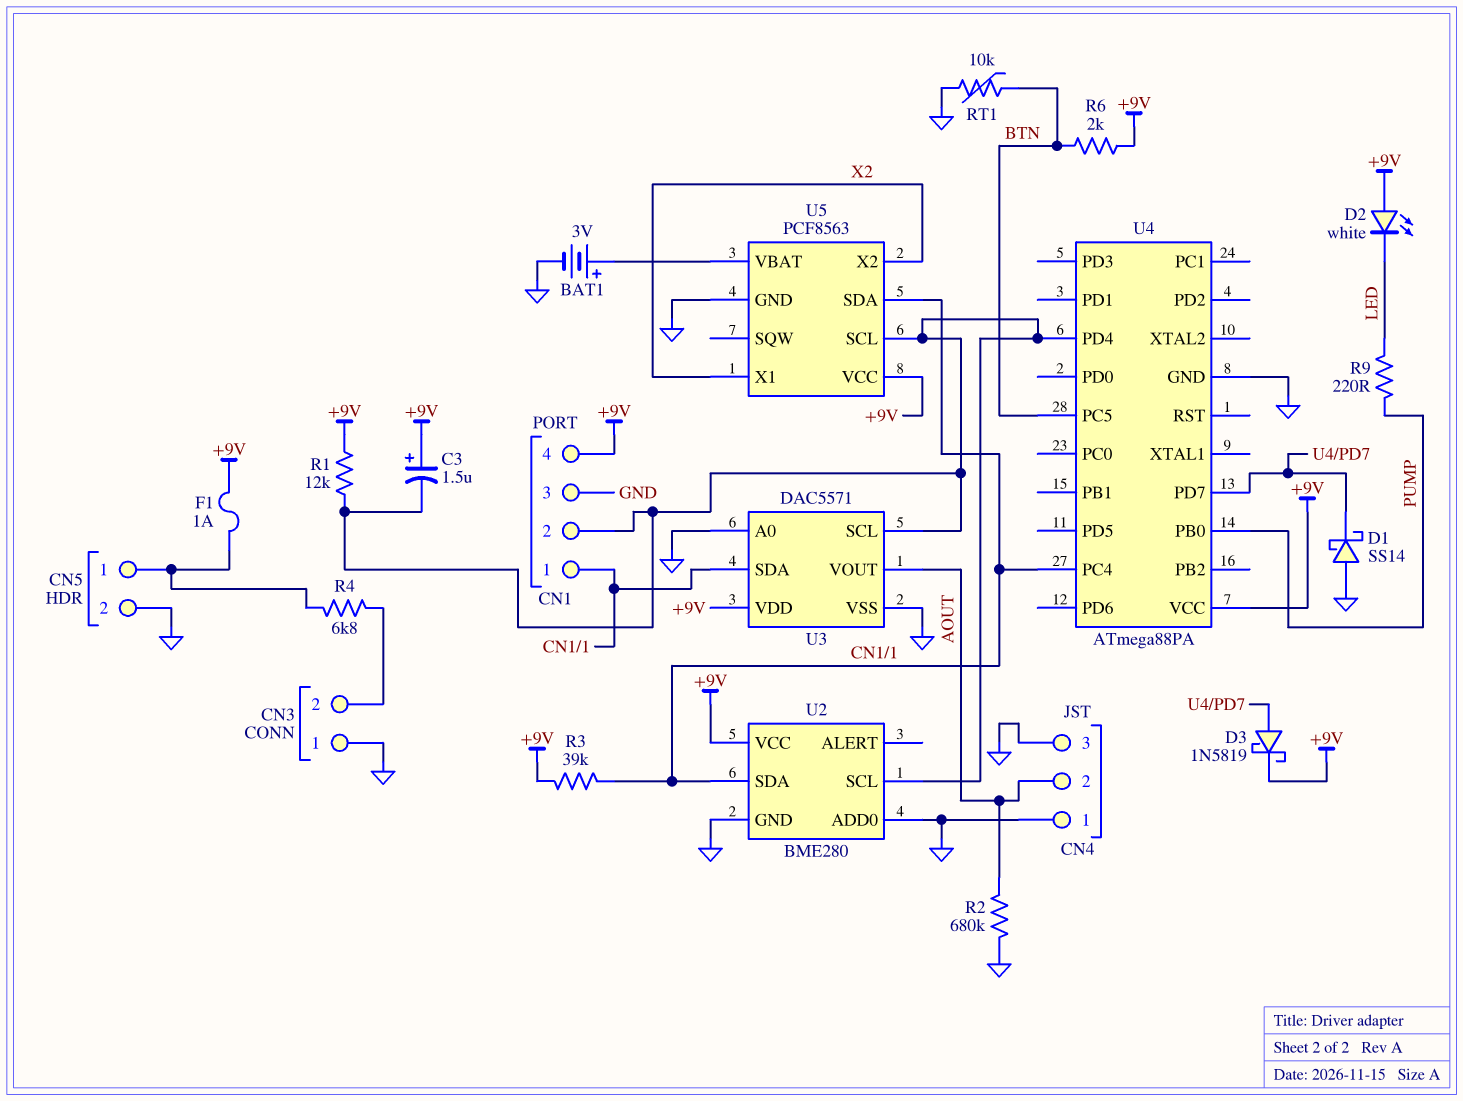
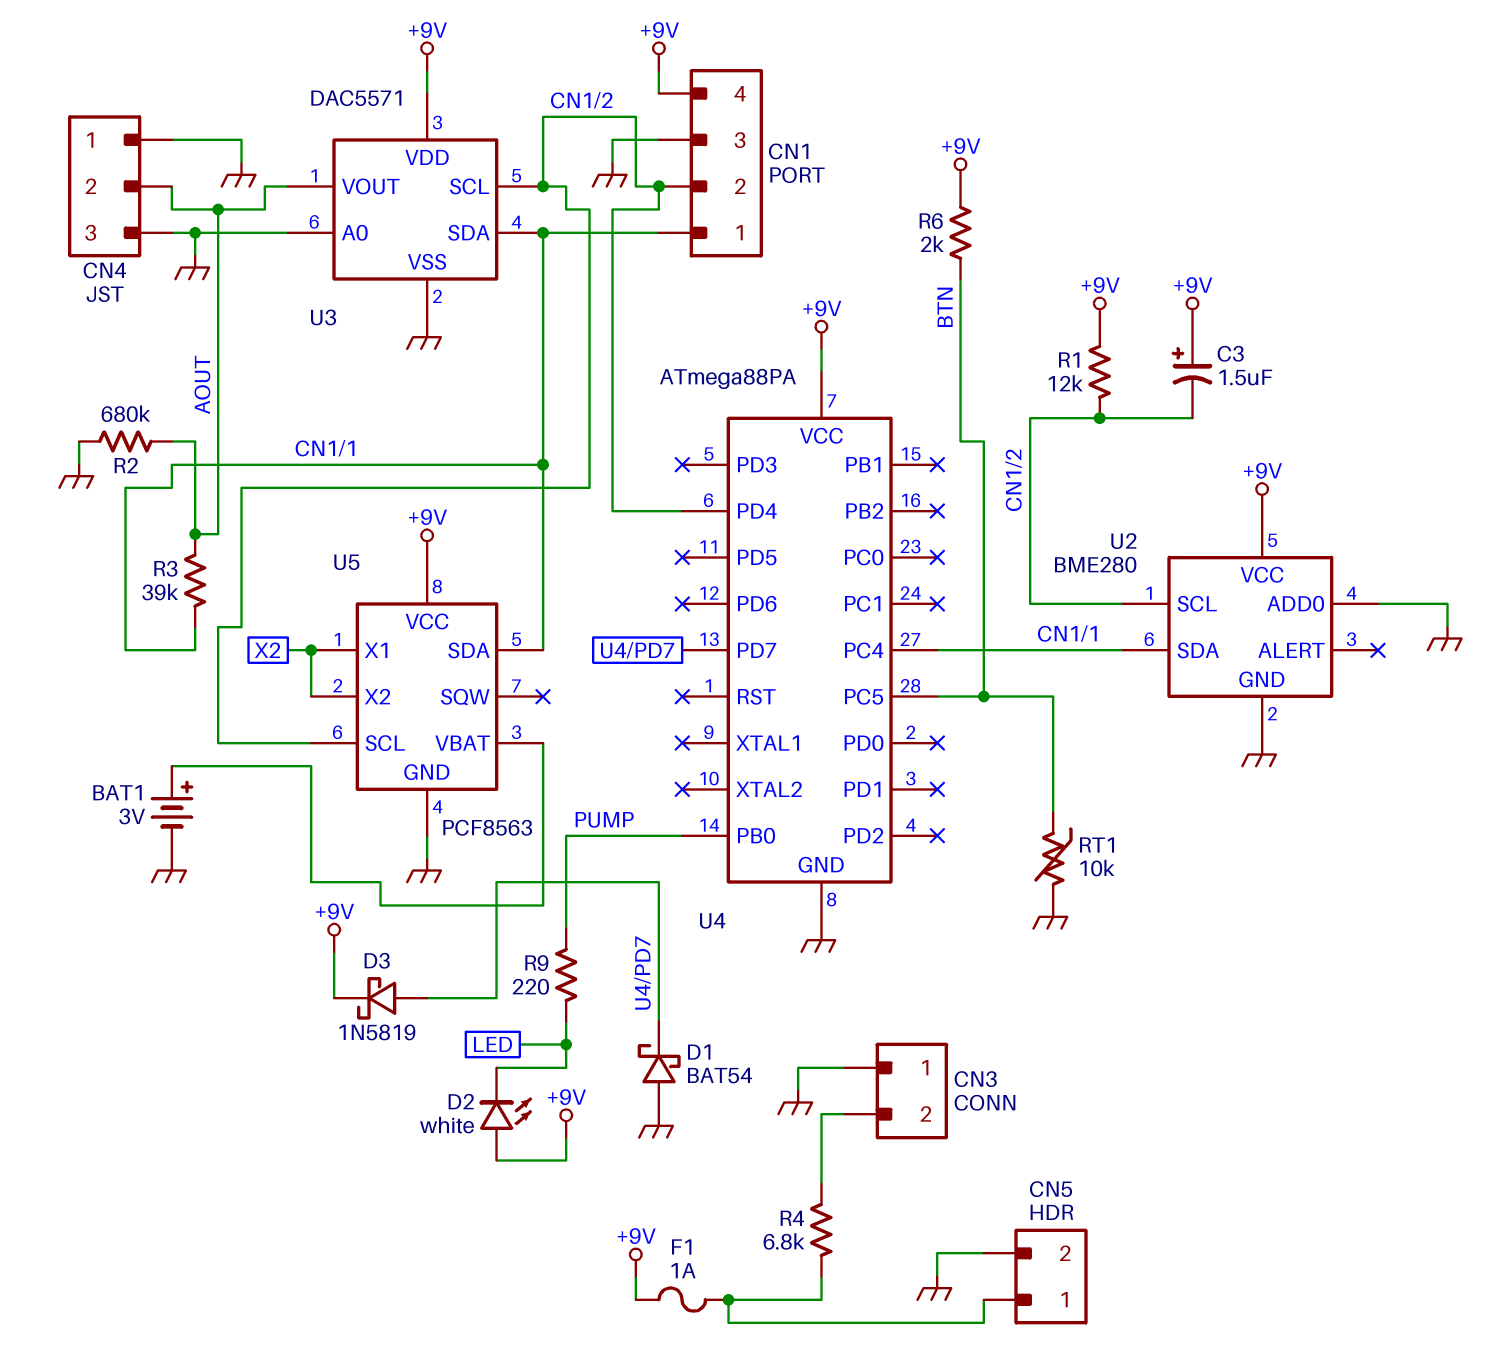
D1: schottky SS14 (A GND, K U4/PD7) -> schottky BAT54 (A GND, K U4/PD7)
R3: 39k (+9V, CN1/1) -> 39k (AOUT, CN1/1)

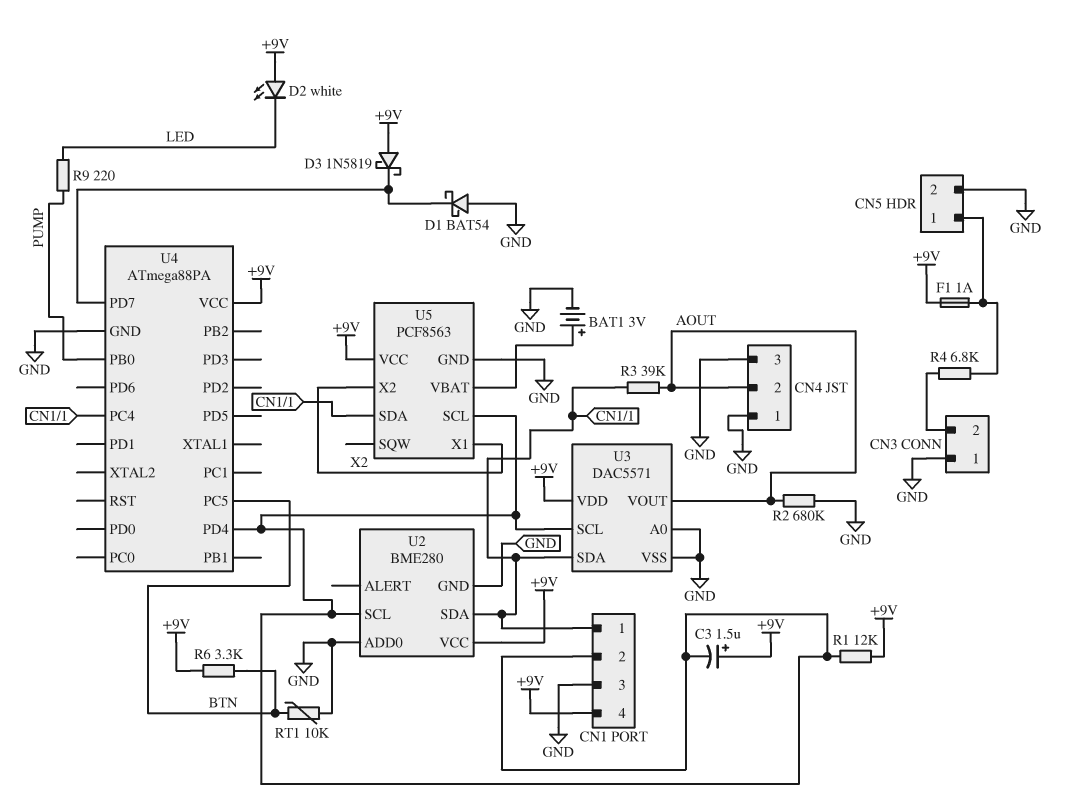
D3: schottky 1N5819 (A U4/PD7, K +9V) -> schottky 1N5819 (A +9V, K U4/PD7)
R6: 2k (+9V, BTN) -> 3.3k (+9V, BTN)

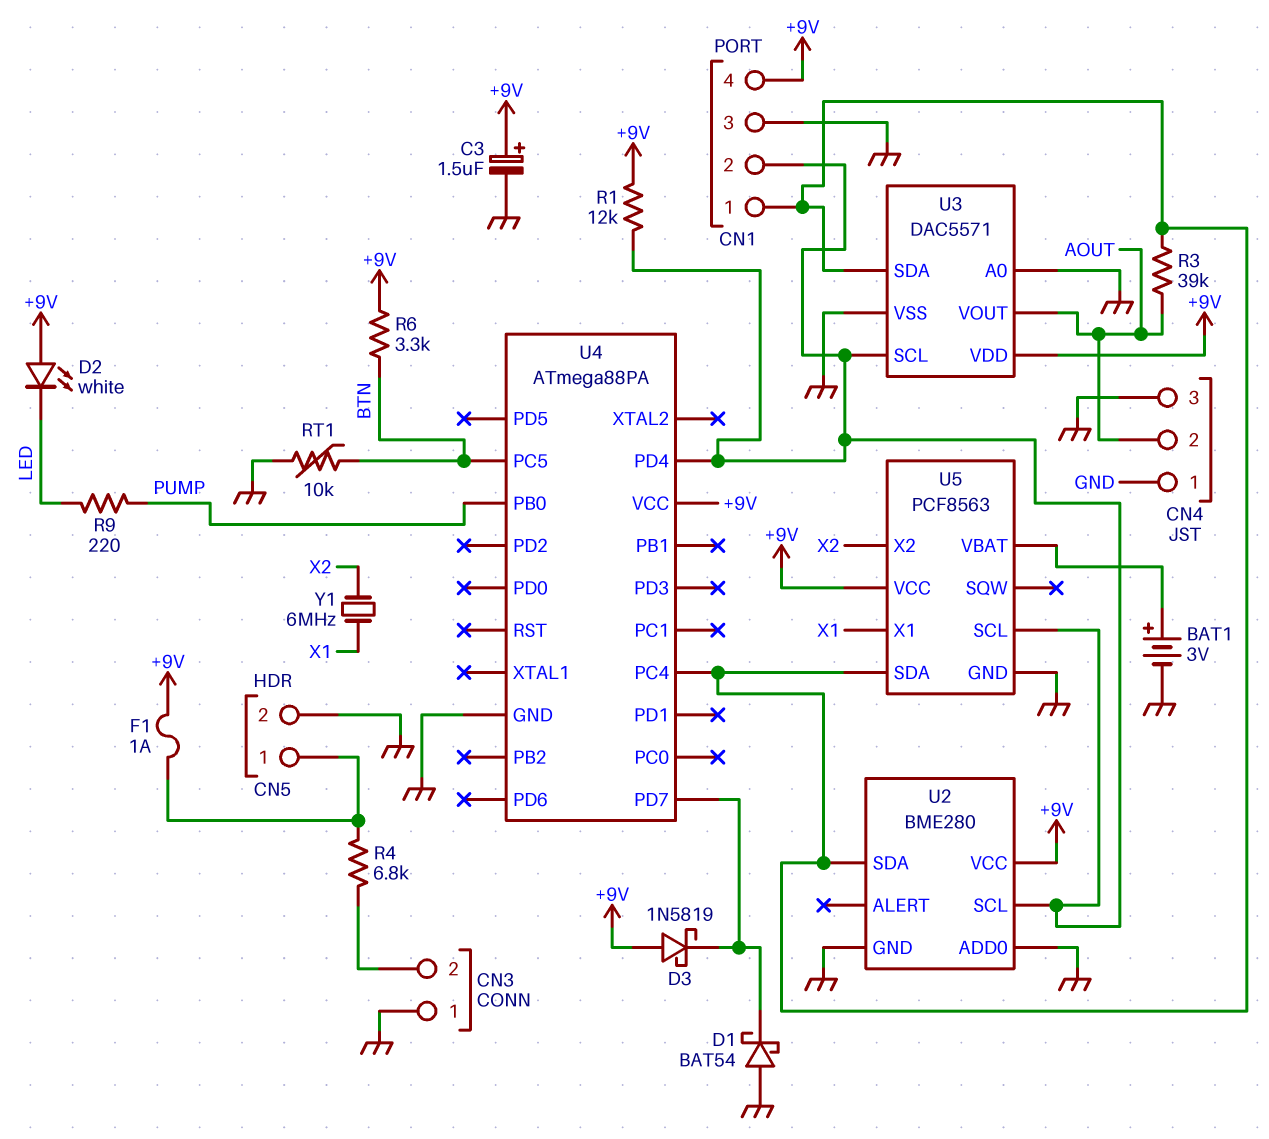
C3: 1.5uF (plus +9V, minus CN1/2) -> 1.5uF (plus +9V, minus GND)
R2: 680k (AOUT, GND) -> none
U5 pin X1: X2 -> X1
Y1: none -> 6MHz (X1, X2)

